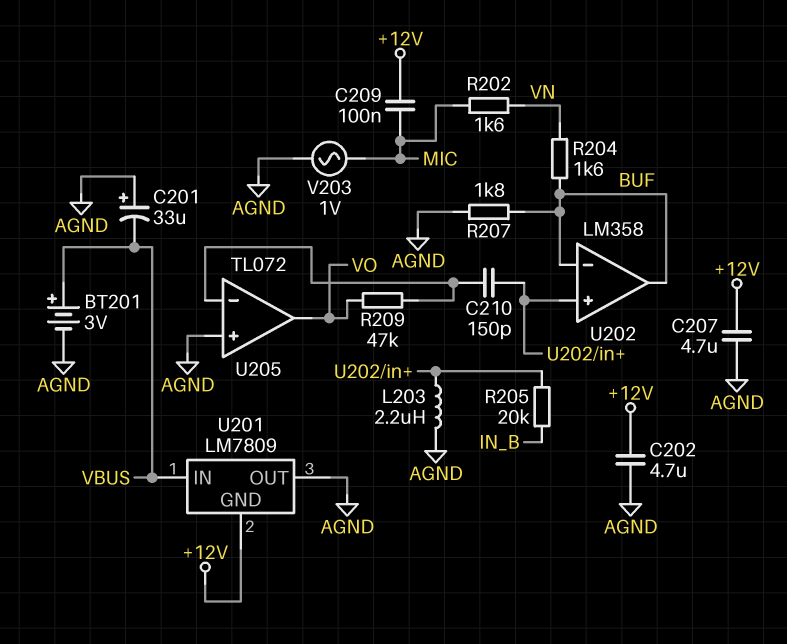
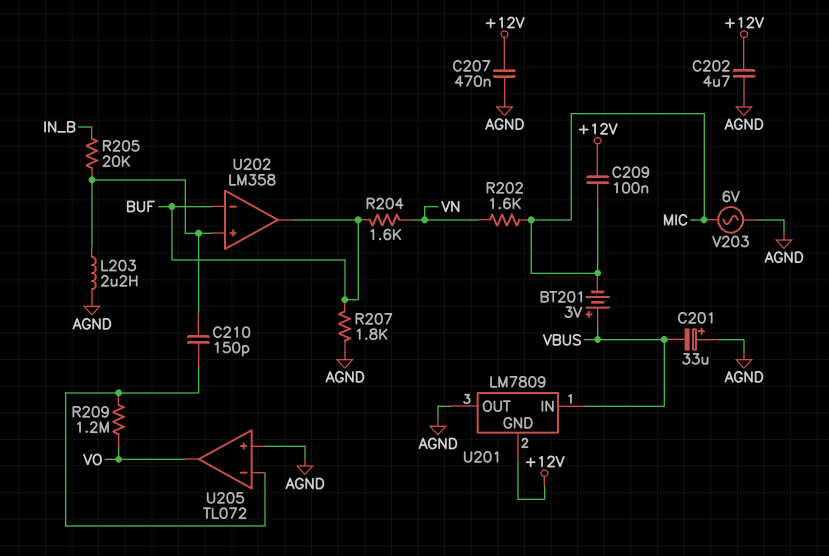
BT201: 3V (plus VBUS, minus AGND) -> 3V (plus VBUS, minus MIC)
C207: 4.7uF (+12V, AGND) -> 470nF (+12V, AGND)
R209: 47k (U205/in-, VO) -> 1.2M (U205/in-, VO)
V203: AC 1V (AGND, MIC) -> AC 6V (AGND, MIC)

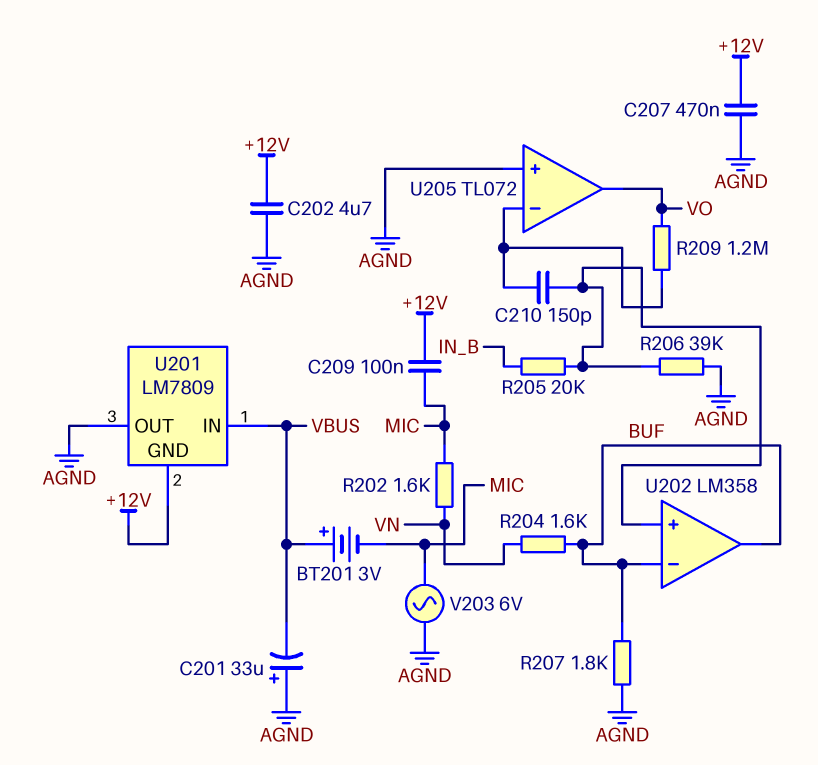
L203: 2.2uH (AGND, U202/in+) -> none
R206: none -> 39k (AGND, U202/in+)

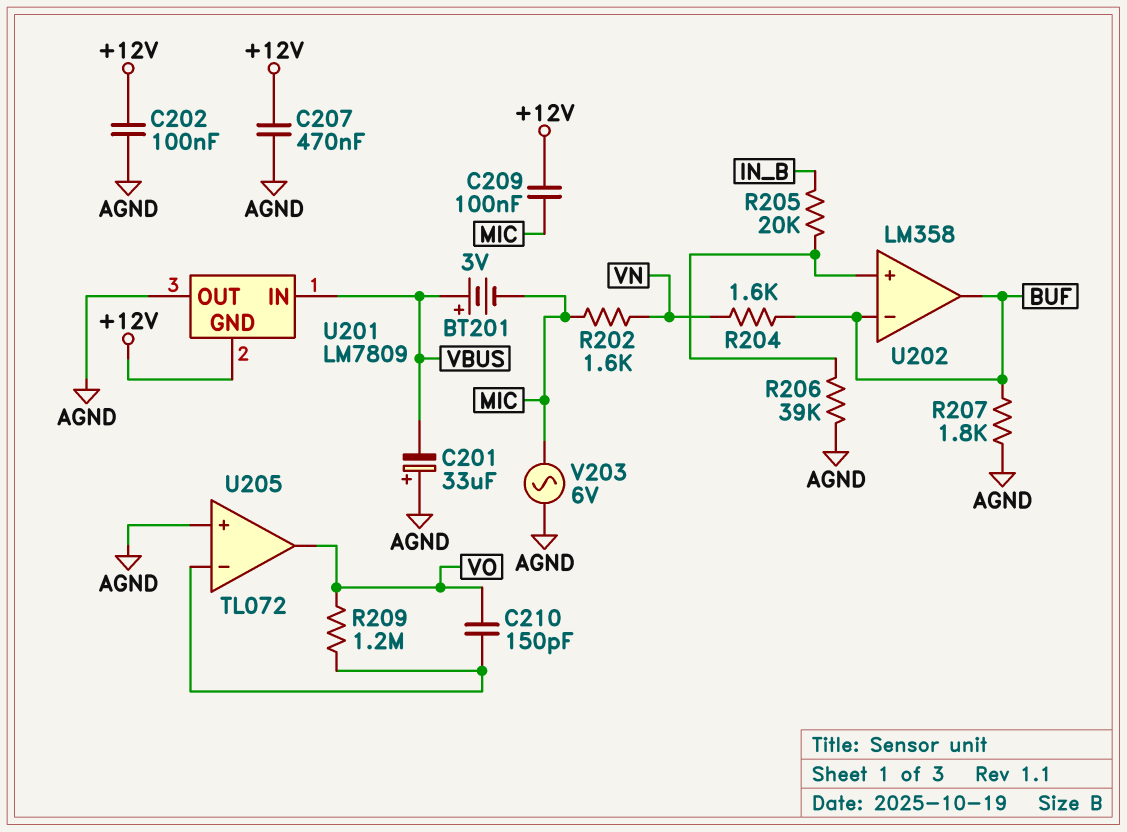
C202: 4.7uF (+12V, AGND) -> 100nF (+12V, AGND)
C210: 150pF (U202/in+, U205/in-) -> 150pF (U205/in-, VO)

